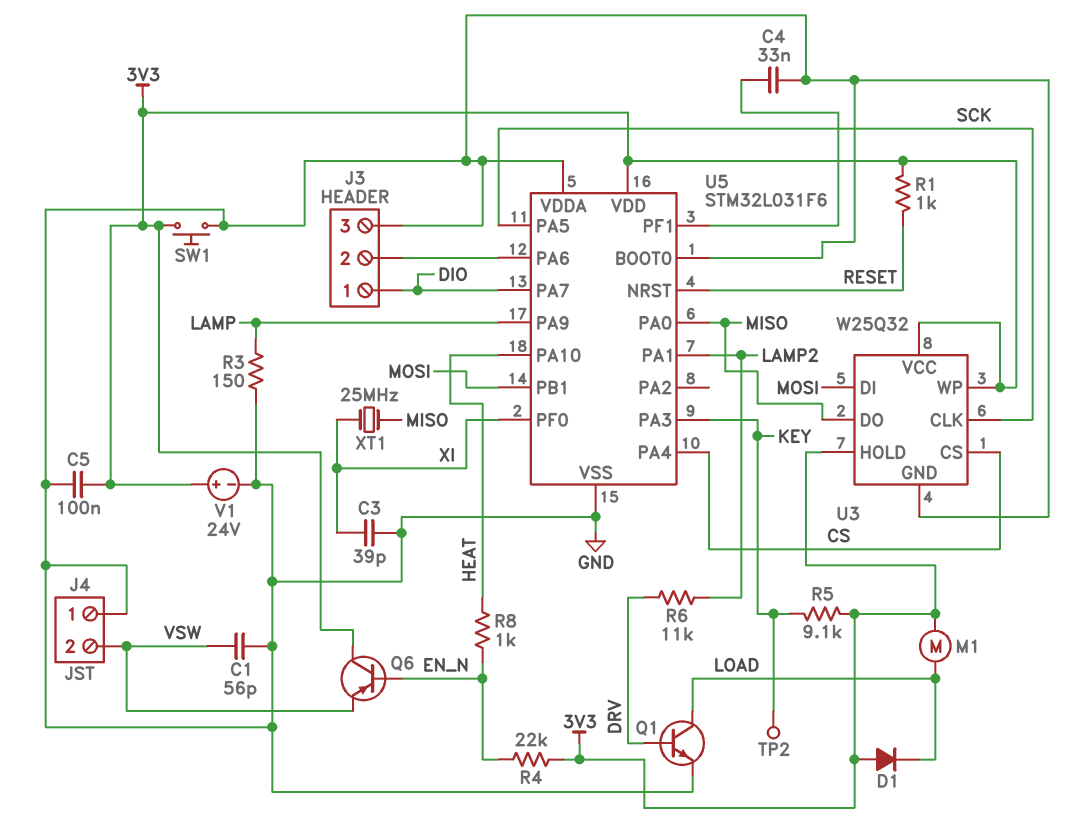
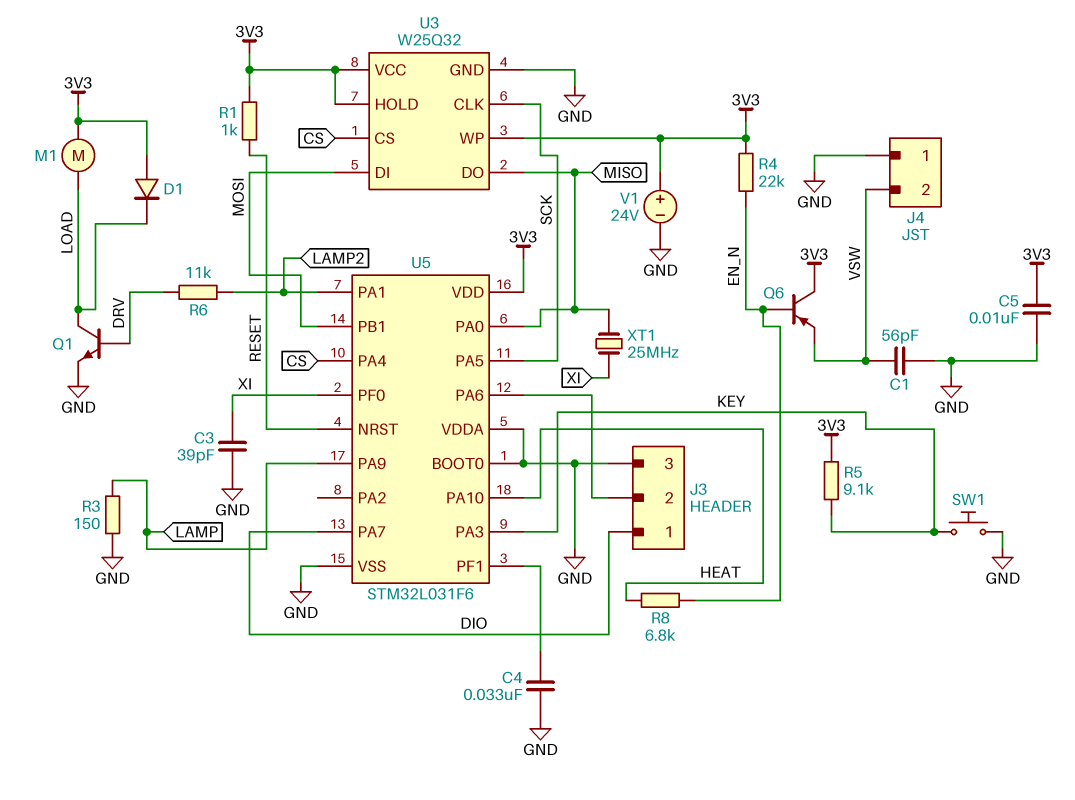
C5: 100nF (3V3, GND) -> 10nF (3V3, GND)
R8: 1k (EN_N, HEAT) -> 6.8k (EN_N, HEAT)
SW1: button (3V3, GND) -> button (GND, KEY)
TP2: test point (KEY) -> none

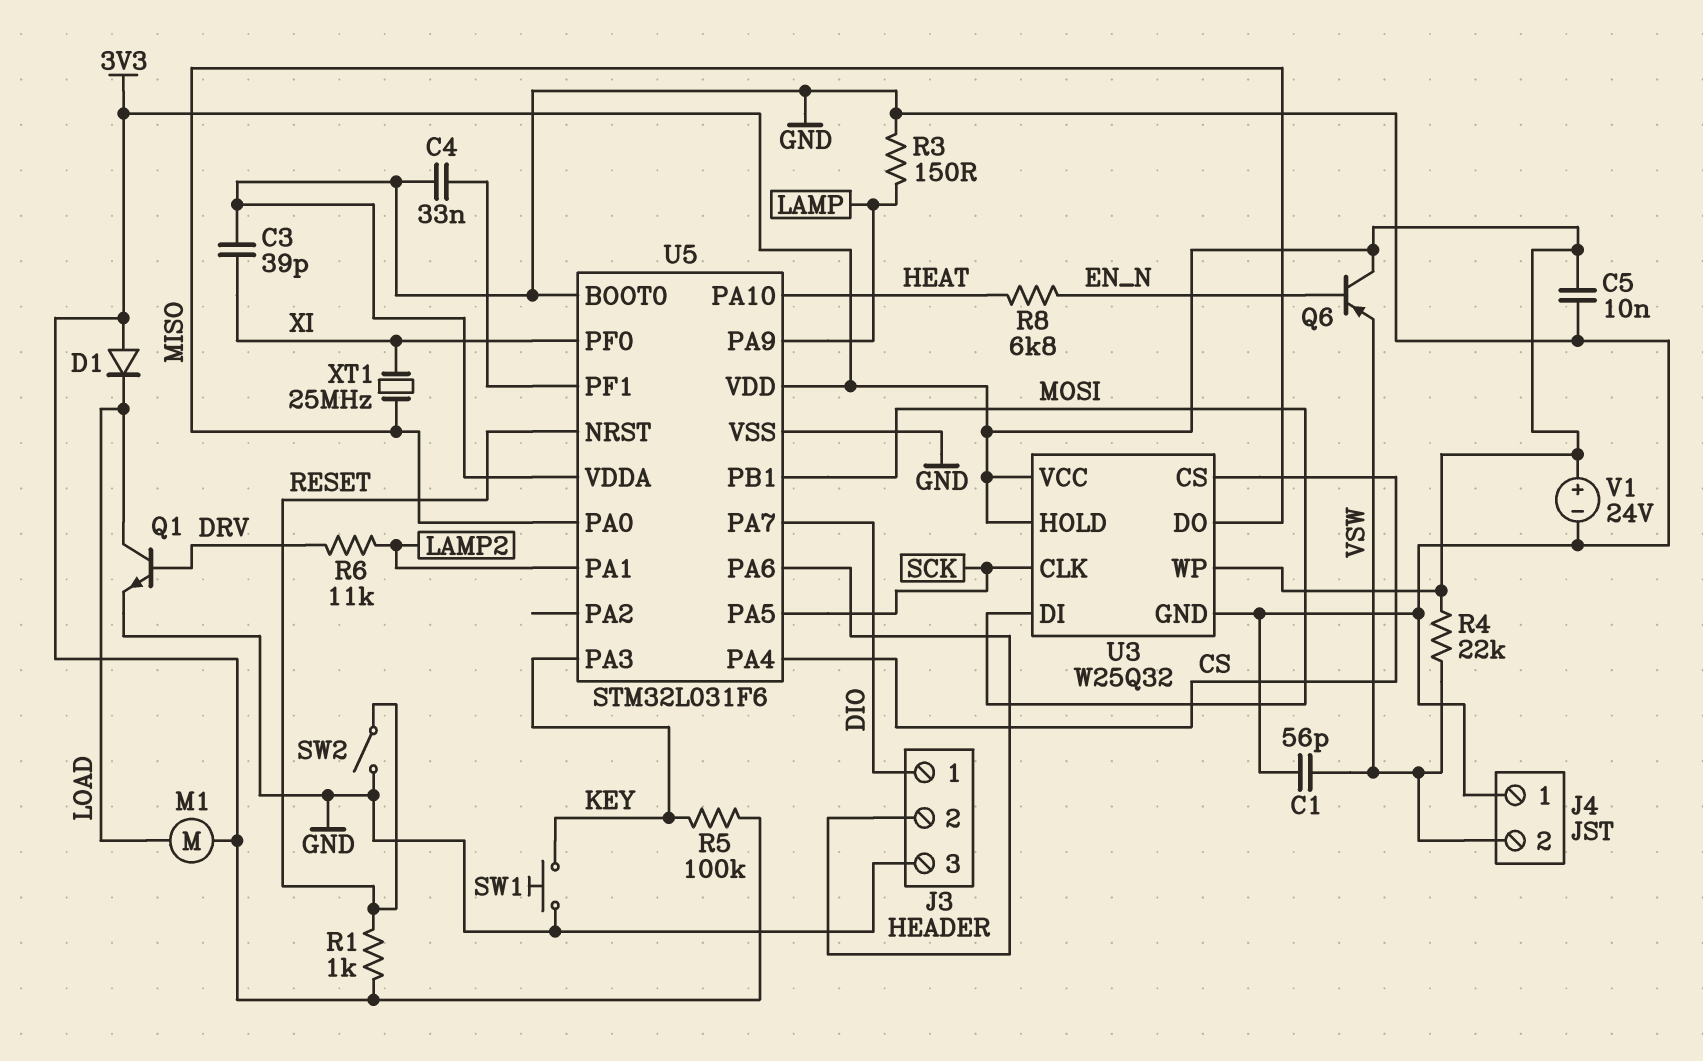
R4: 22k (3V3, EN_N) -> 22k (3V3, VSW)
R5: 9.1k (3V3, KEY) -> 100k (3V3, KEY)
SW2: none -> switch (GND, RESET)

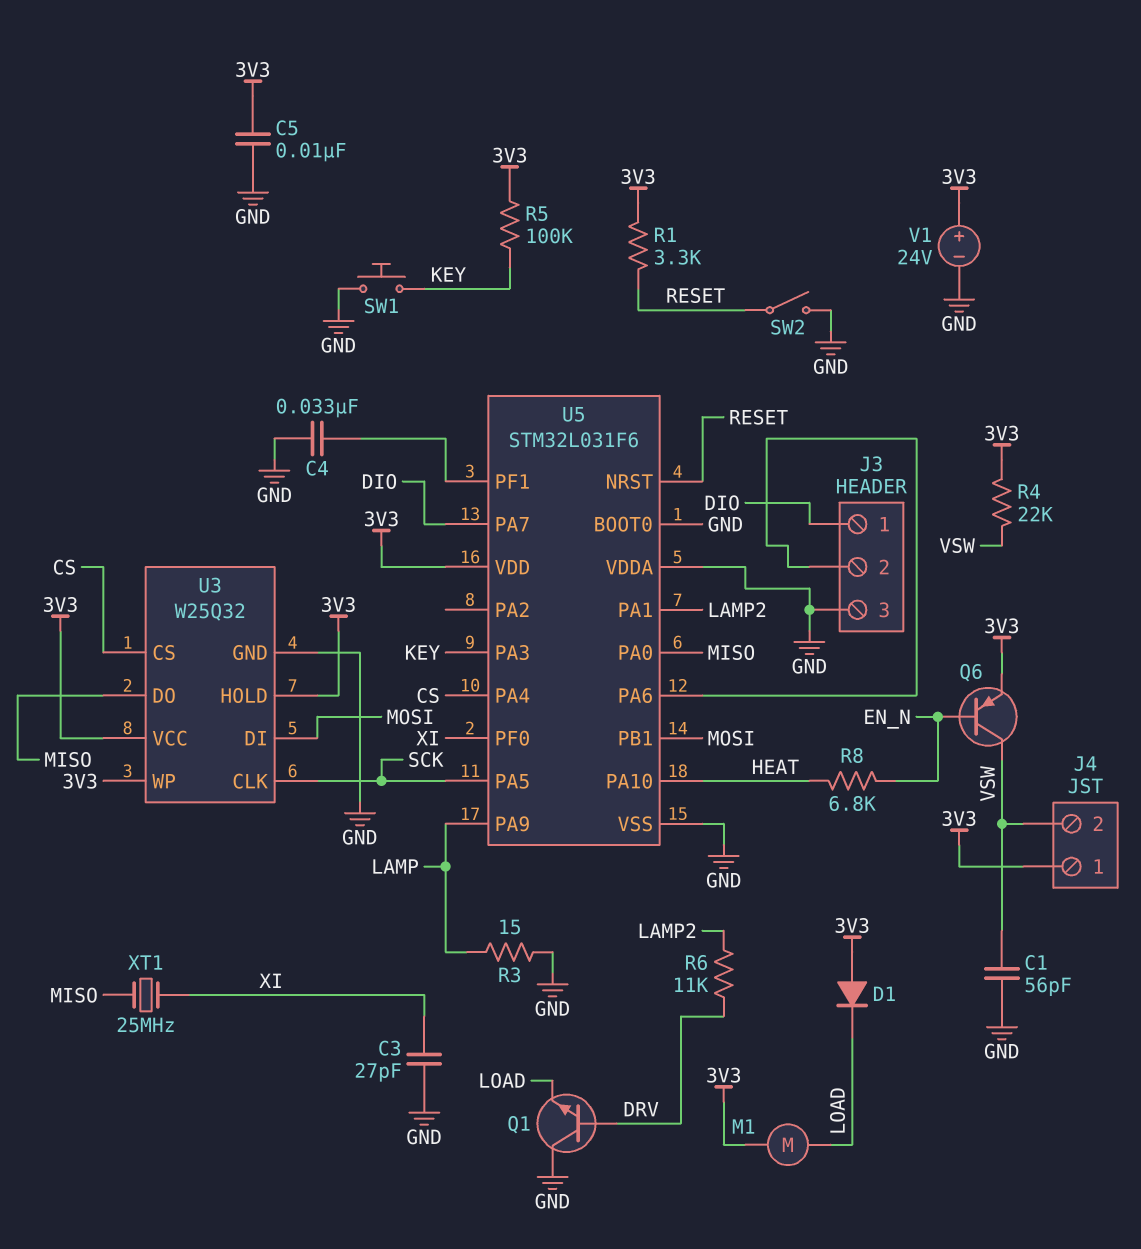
C3: 39pF (GND, XI) -> 27pF (GND, XI)
J4 pin 1: GND -> 3V3
Q1: NPN (B DRV, C LOAD, E GND) -> NPN (B DRV, C GND, E LOAD)
Q6: PNP (B EN_N, C 3V3, E VSW) -> PNP (B EN_N, C VSW, E 3V3)
R1: 1k (3V3, RESET) -> 3.3k (3V3, RESET)
R3: 150 (GND, LAMP) -> 15 (GND, LAMP)

